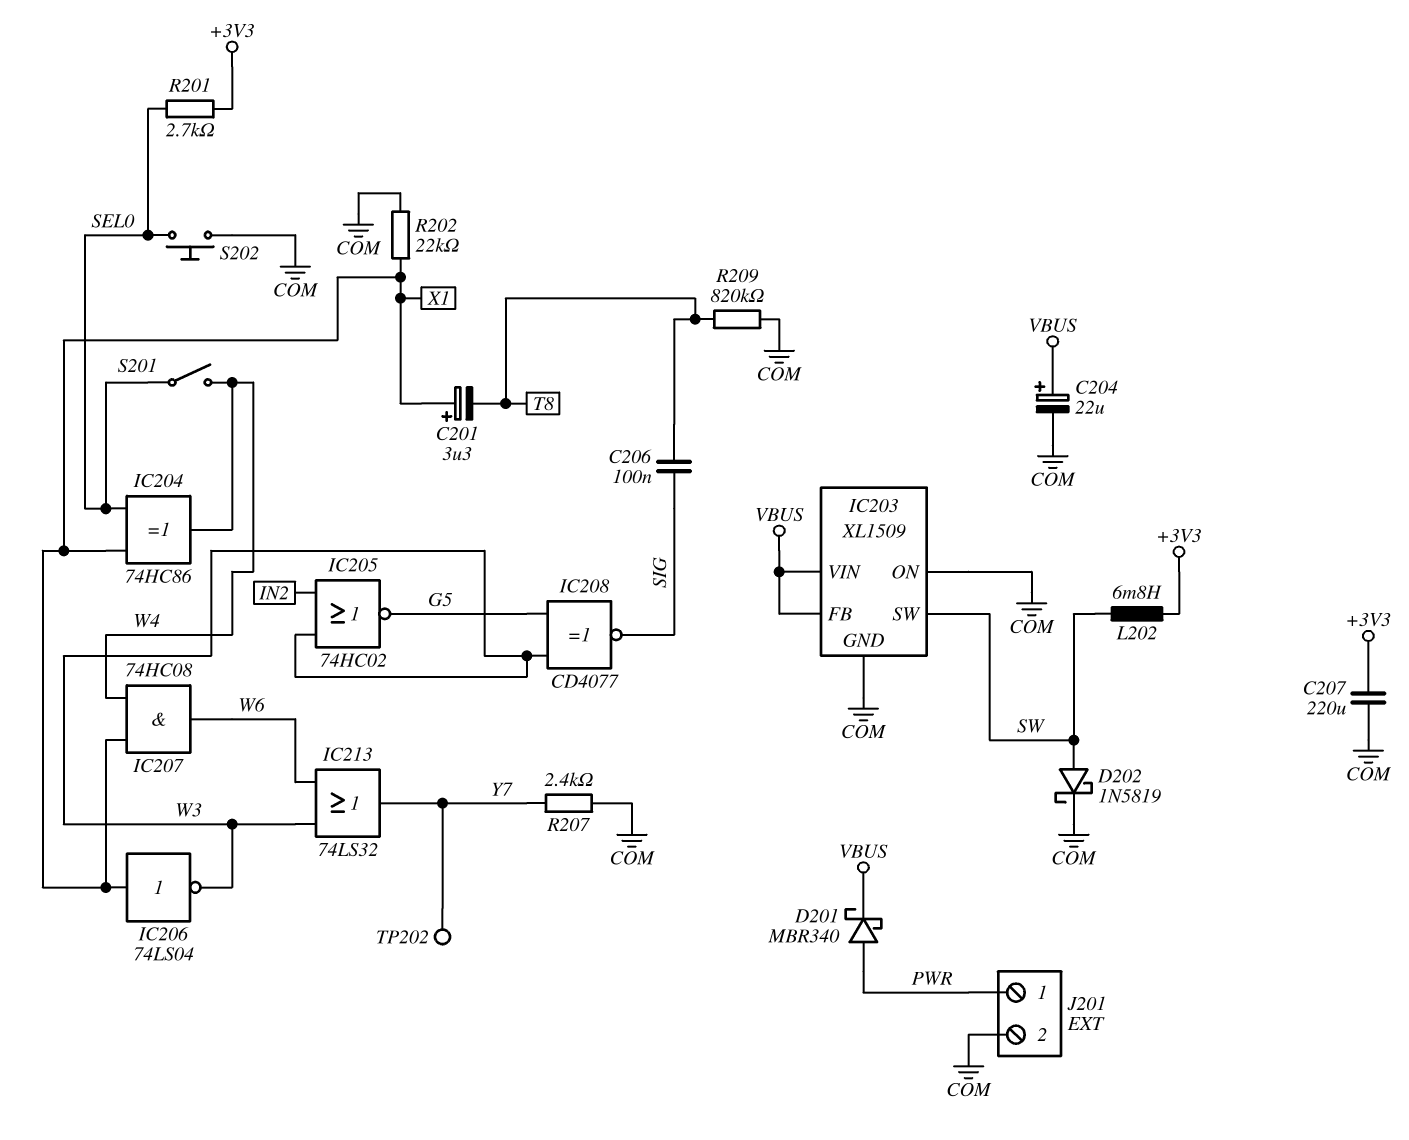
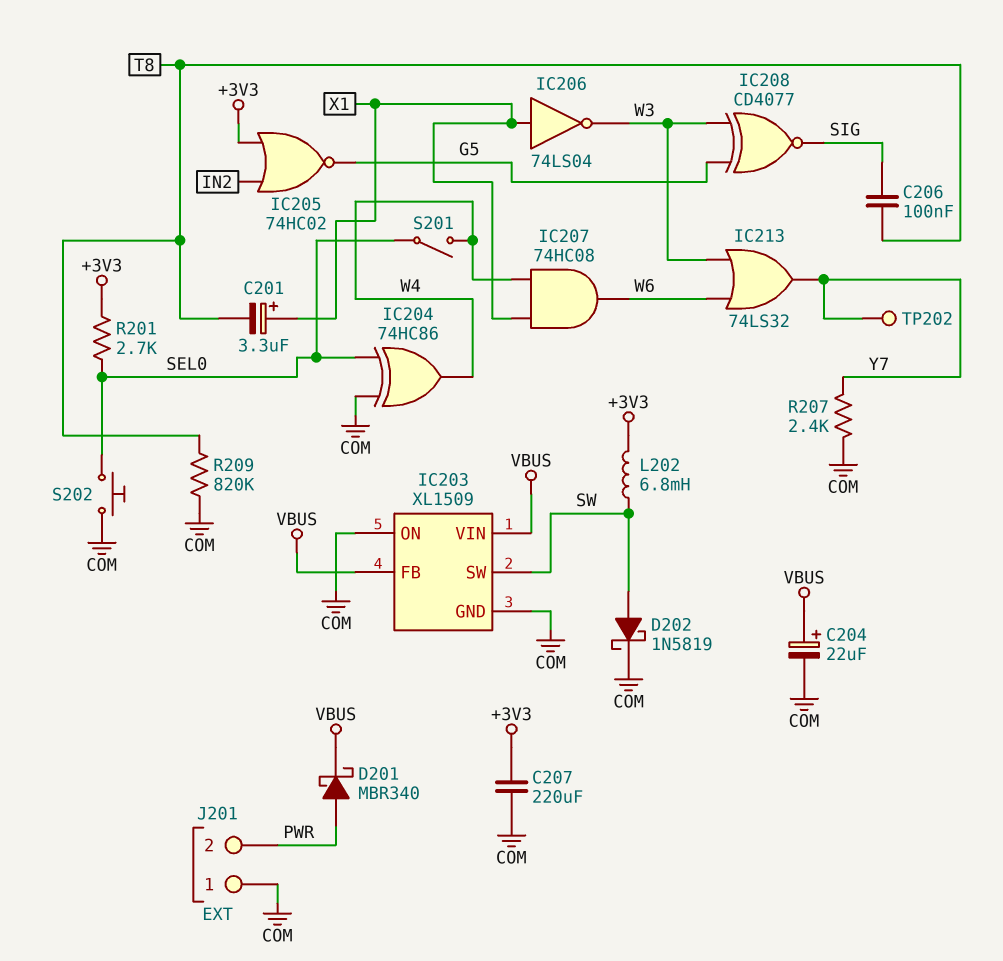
IC204: XOR 74HC86 (in SEL0, in X1, out W4) -> XOR 74HC86 (in COM, in SEL0, out W4)
IC205: NOR 74HC02 (in IN2, in W3, out G5) -> NOR 74HC02 (in +3V3, in IN2, out G5)
J201 pin 1: PWR -> COM
J201 pin 2: COM -> PWR
R202: 22k (COM, X1) -> none

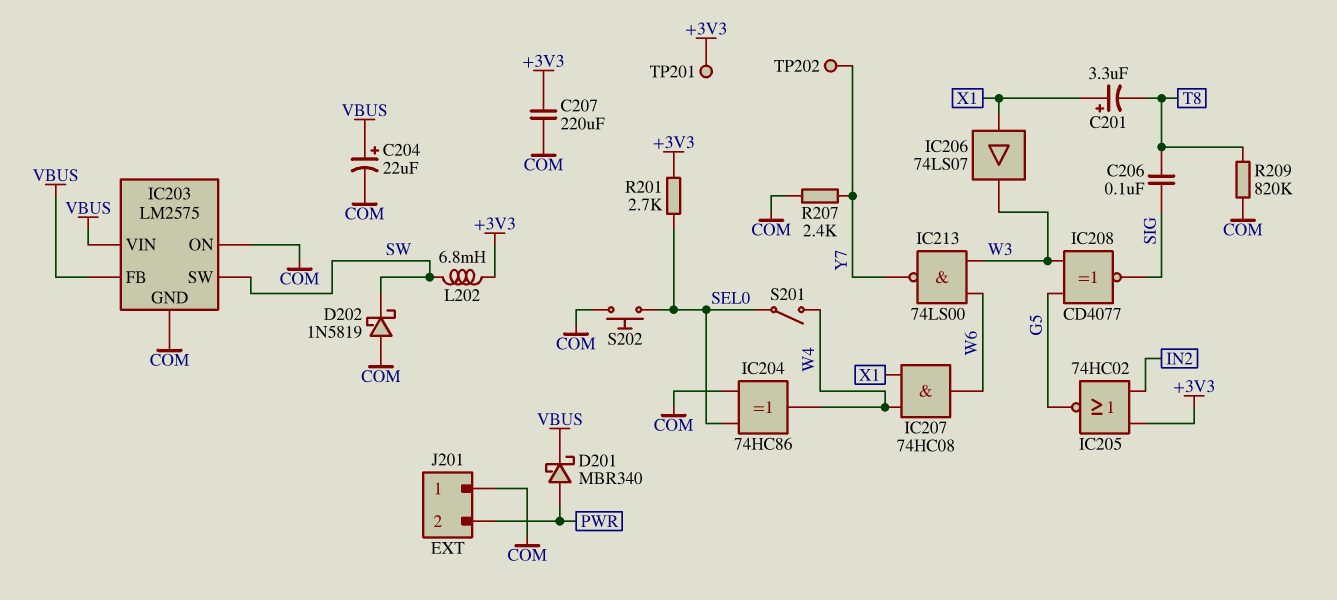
D202: schottky 1N5819 (A SW, K COM) -> schottky 1N5819 (A COM, K SW)
IC203: XL1509 -> LM2575
IC206: NOT 74LS04 (in X1, out W3) -> buffer 74LS07 (in X1, out W3)
IC213: OR 74LS32 (in W3, in W6, out Y7) -> NAND 74LS00 (in W3, in W6, out Y7)
TP201: none -> test point (+3V3)

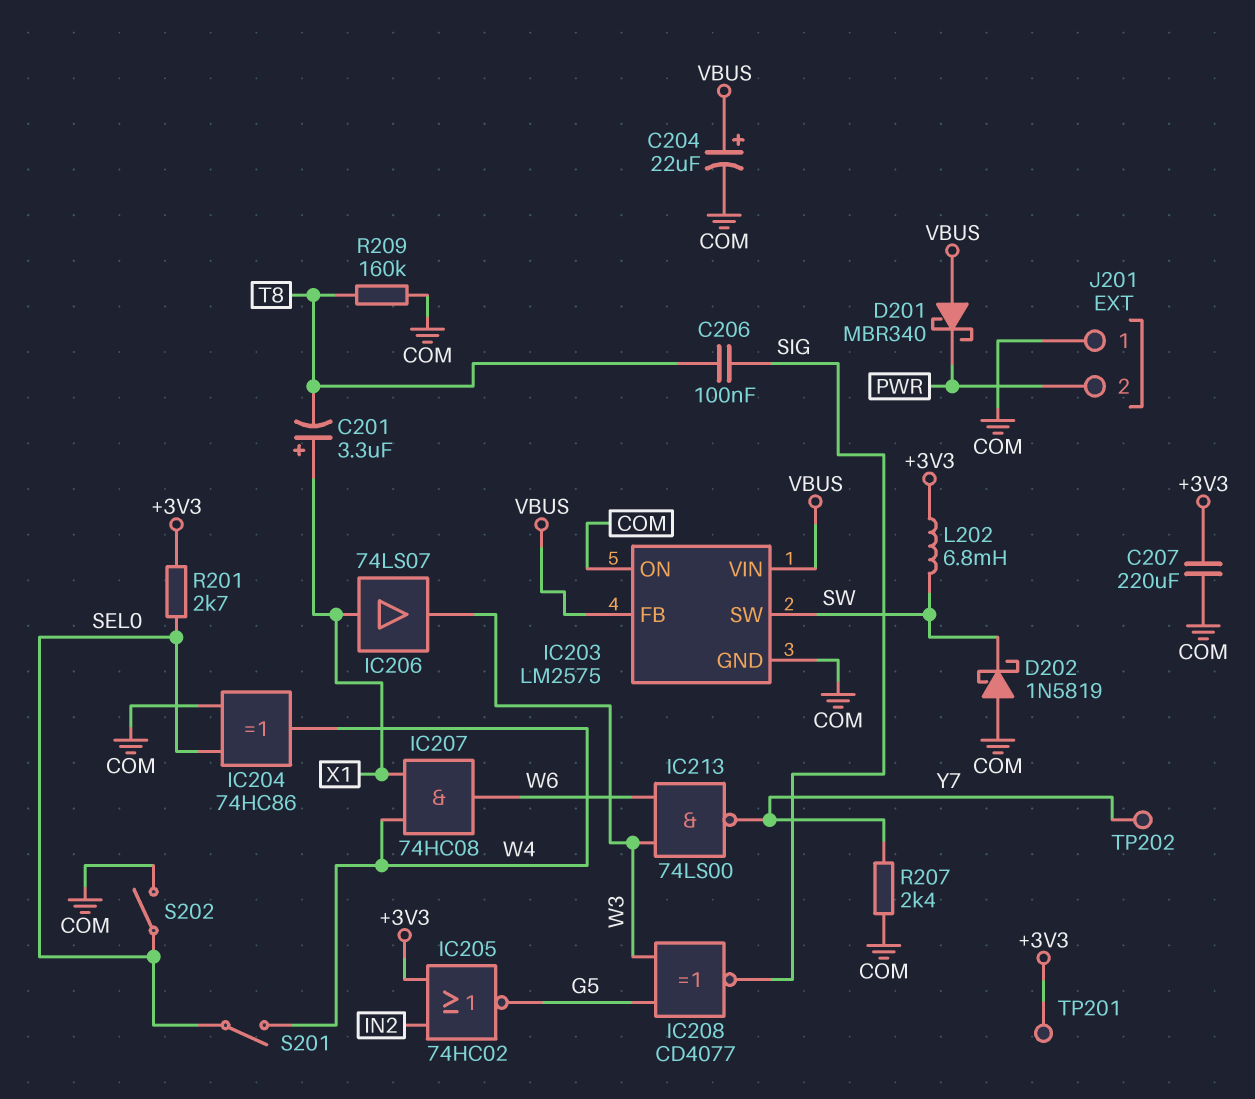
D201: schottky MBR340 (A PWR, K VBUS) -> schottky MBR340 (A VBUS, K PWR)
R209: 820k (COM, T8) -> 160k (COM, T8)
S202: button (COM, SEL0) -> switch (COM, SEL0)

